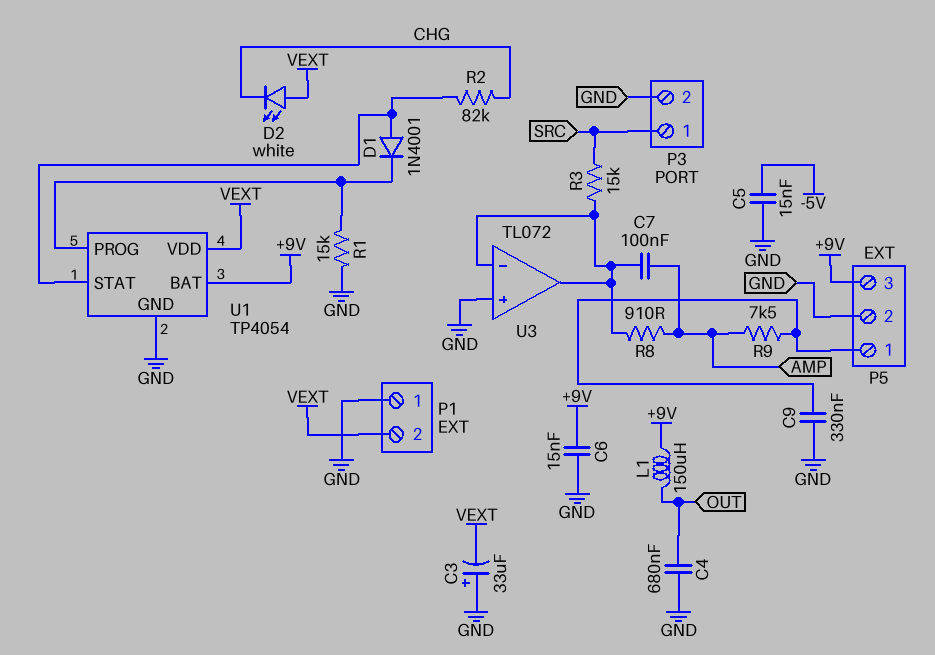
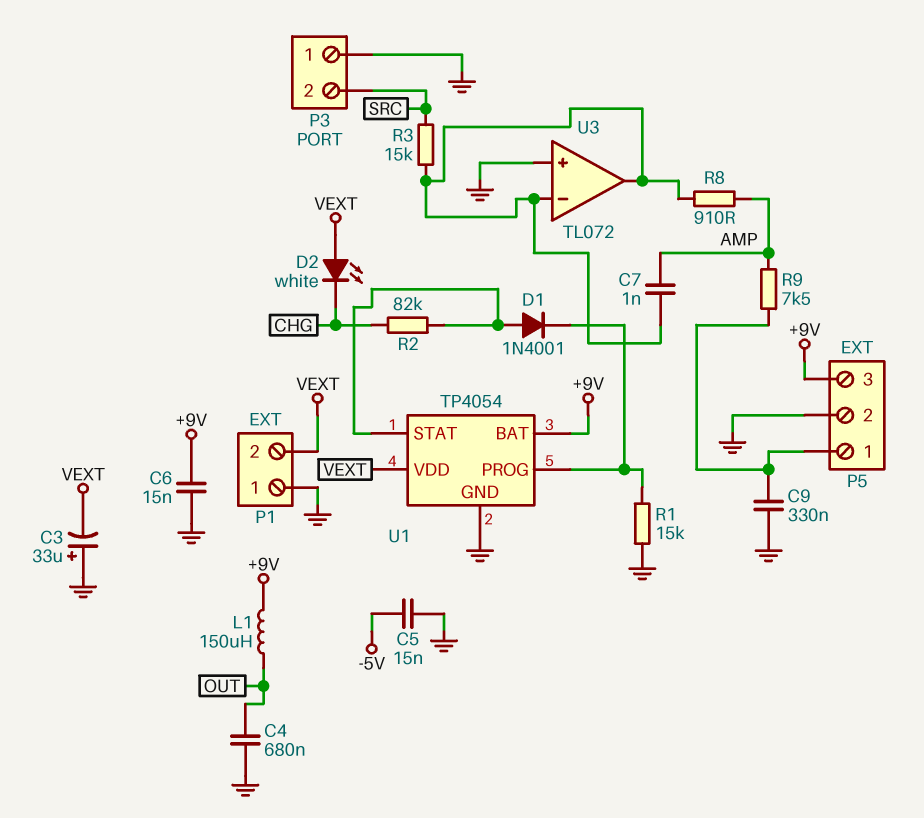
C7: 100nF (AMP, U3/in-) -> 1nF (AMP, U3/in-)
P3 pin 1: SRC -> GND
P3 pin 2: GND -> SRC

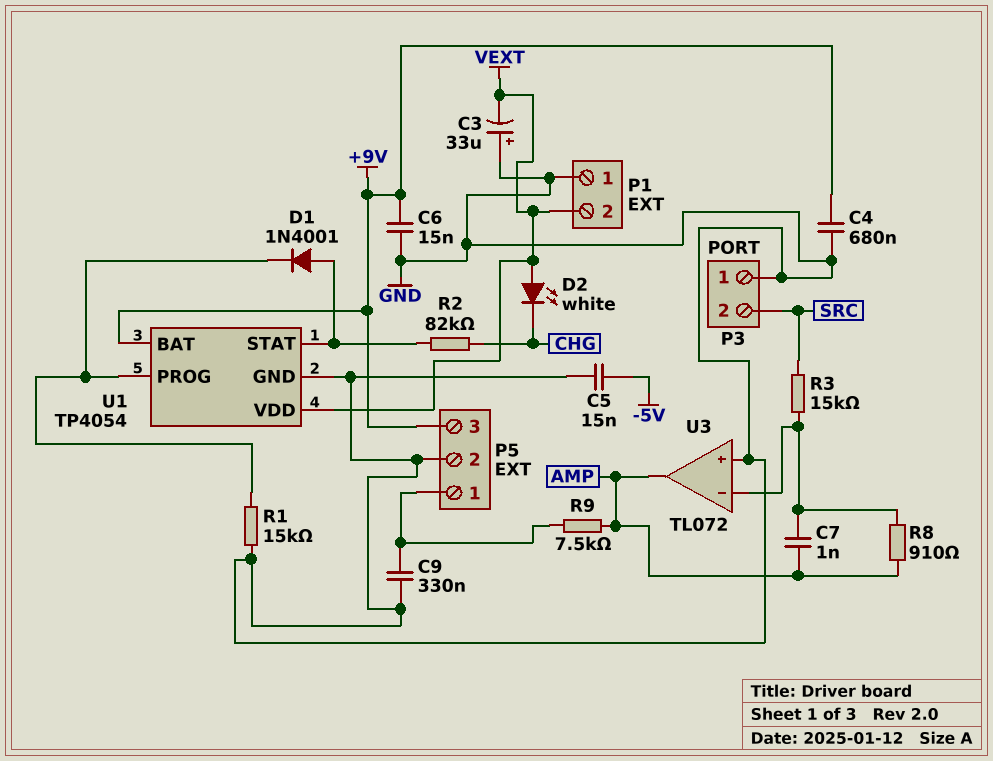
C4: 680nF (GND, OUT) -> 680nF (+9V, GND)
L1: 150uH (+9V, OUT) -> none
U3 pin out: U3/in- -> AMP

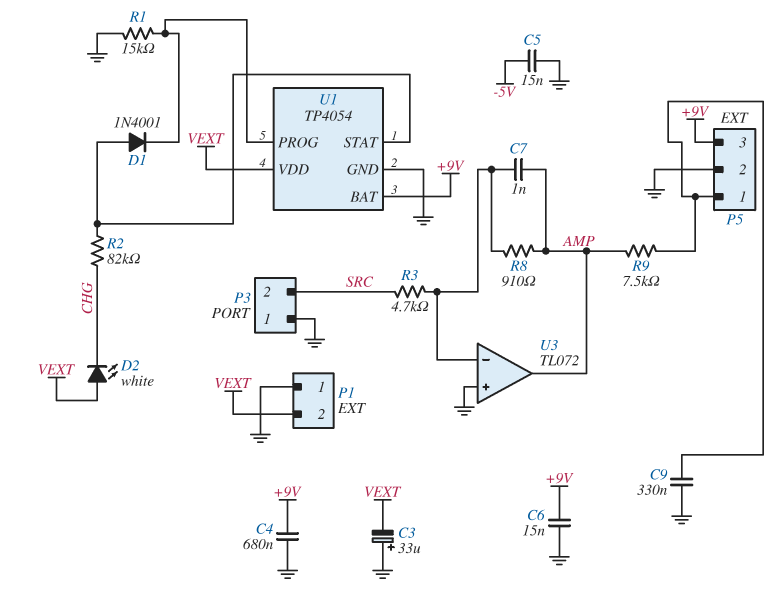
R3: 15k (SRC, U3/in-) -> 4.7k (SRC, U3/in-)

